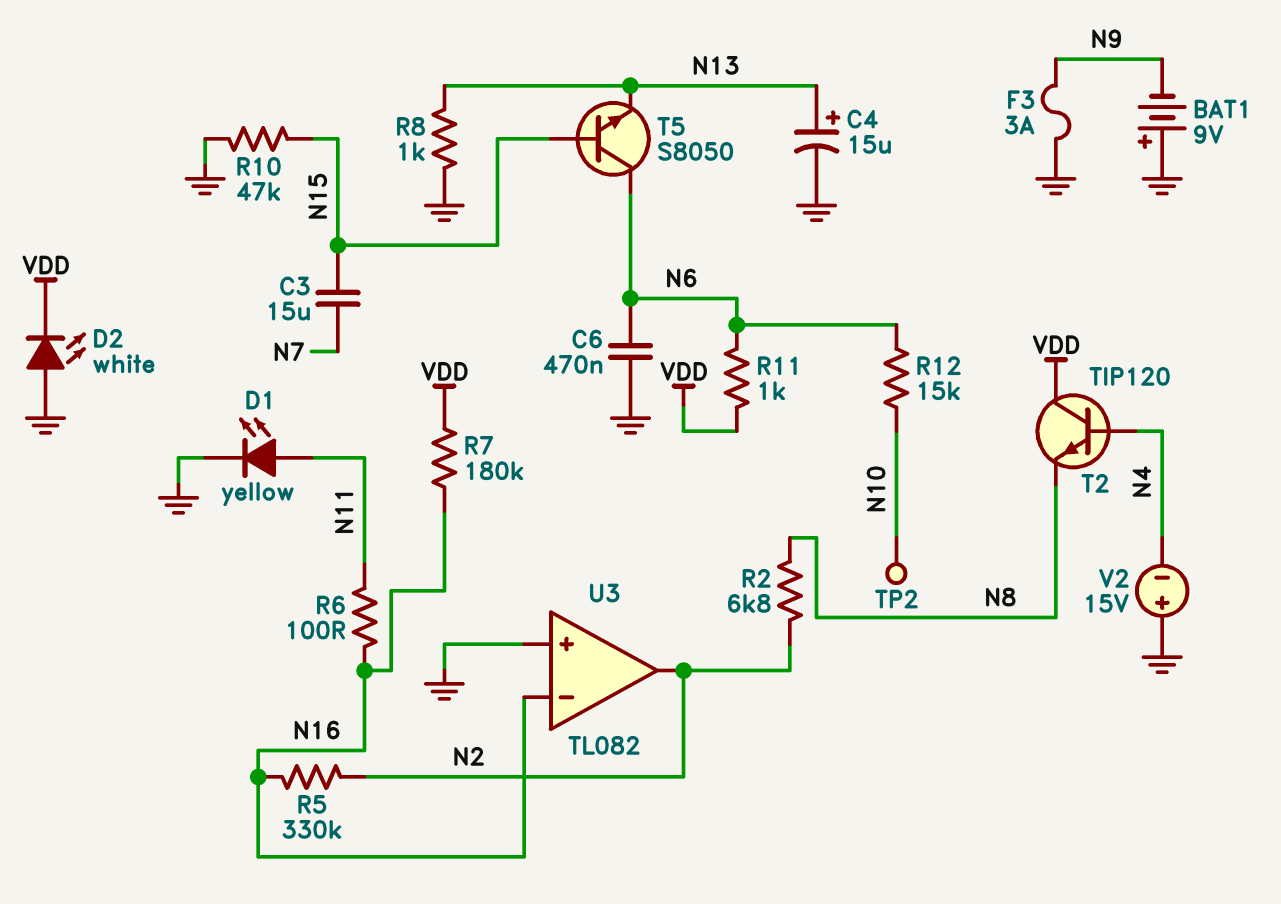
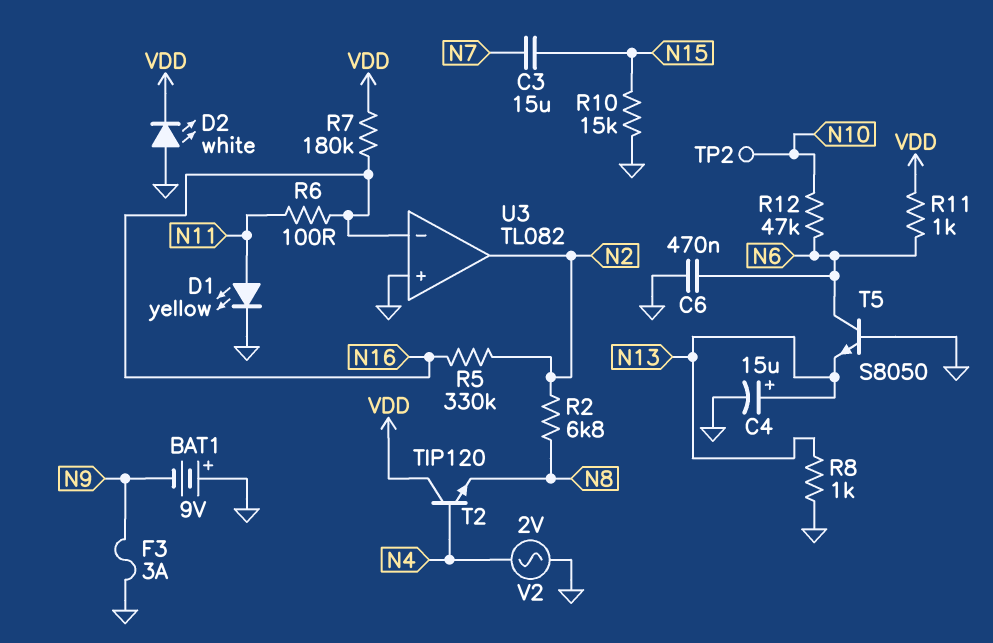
R10: 47k (GND, N15) -> 15k (GND, N15)
R12: 15k (N6, N10) -> 47k (N6, N10)
T5: NPN S8050 (B N15, C N6, E N13) -> NPN S8050 (B GND, C N6, E N13)
V2: 15V (plus GND, minus N4) -> AC 2V (GND, N4)

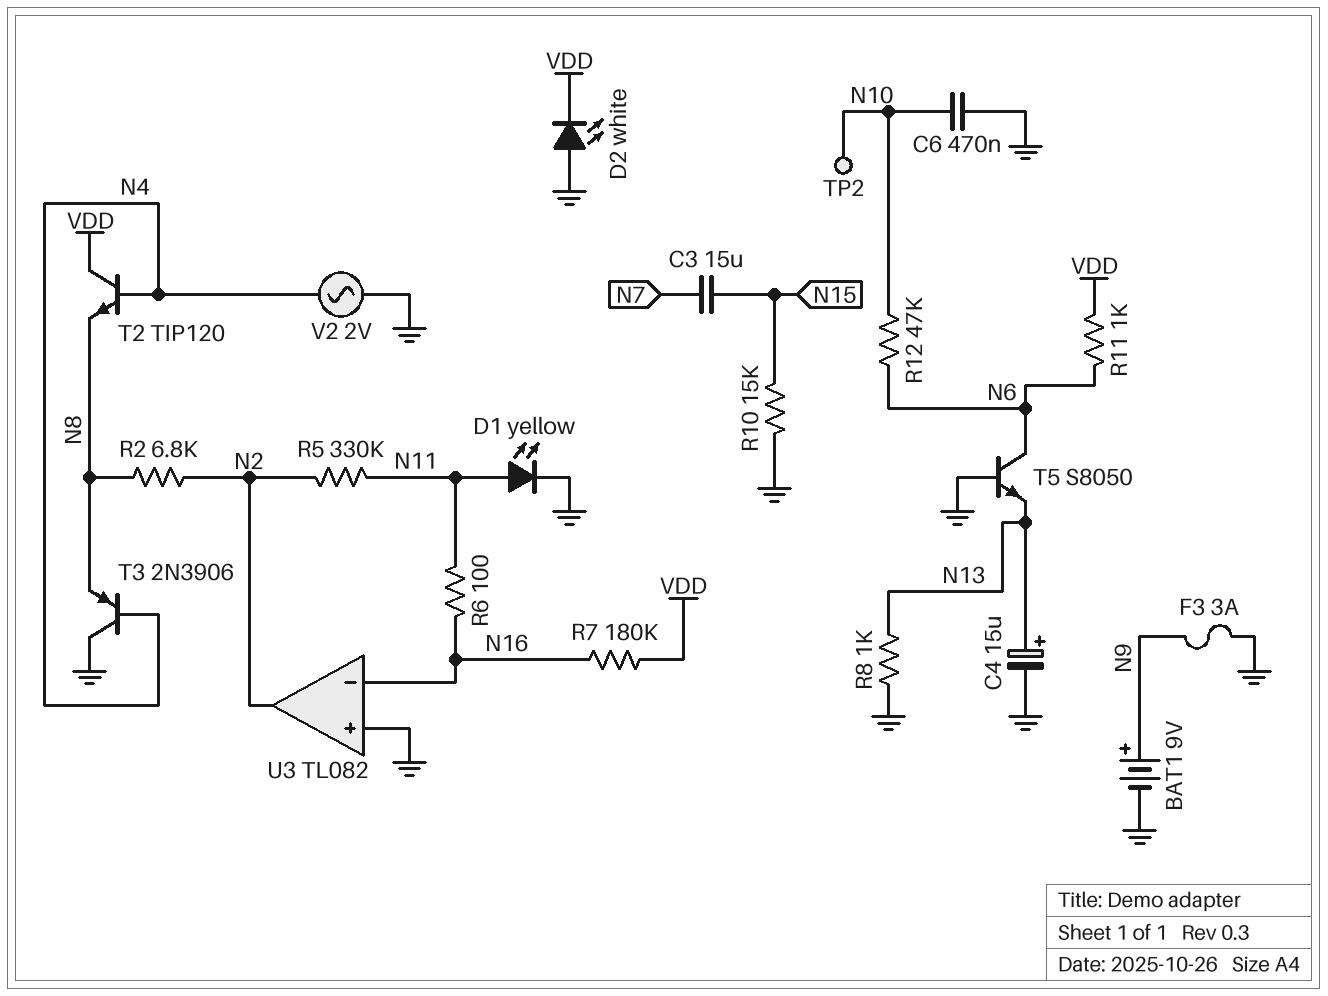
BAT1: 9V (plus GND, minus N9) -> 9V (plus N9, minus GND)
C6: 470nF (GND, N6) -> 470nF (GND, N10)
R5: 330k (N2, N16) -> 330k (N2, N11)
T3: none -> PNP 2N3906 (B N4, C GND, E N8)

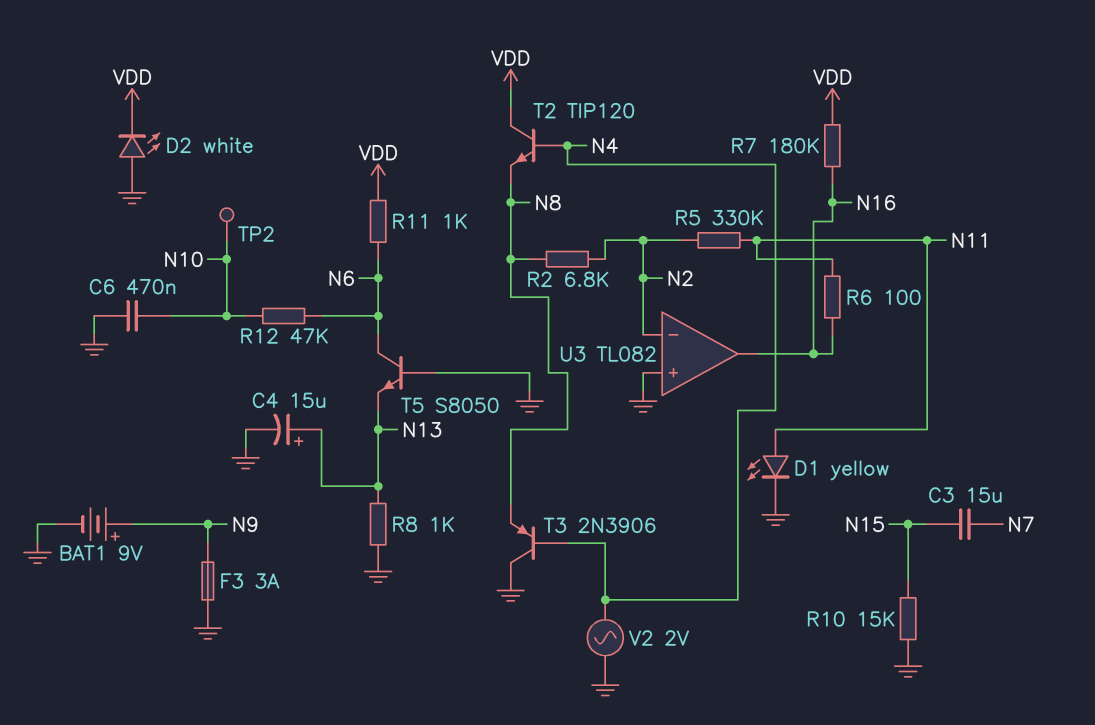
U3 pin in-: N16 -> N2
U3 pin out: N2 -> N16

